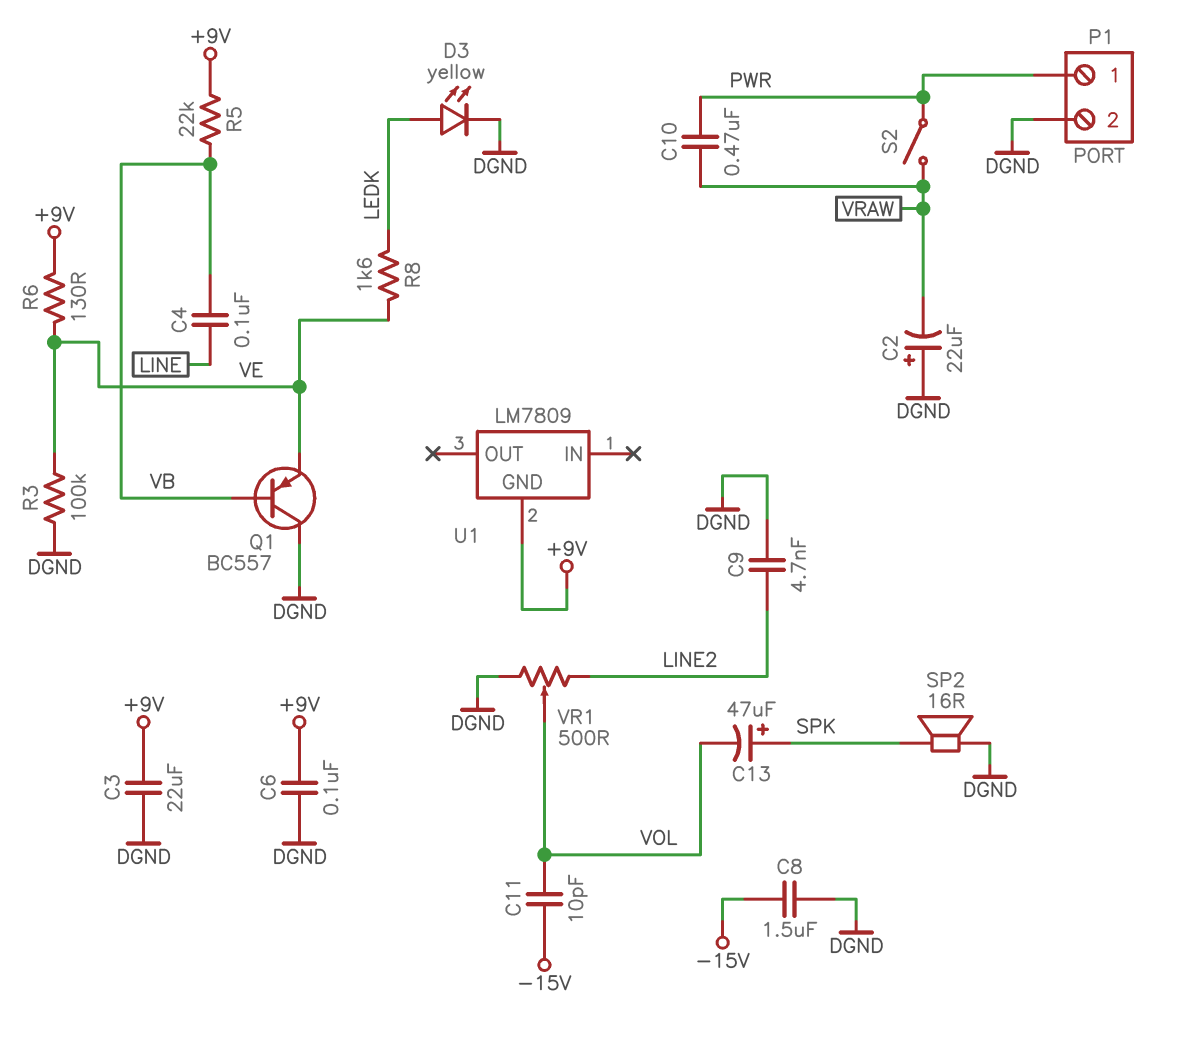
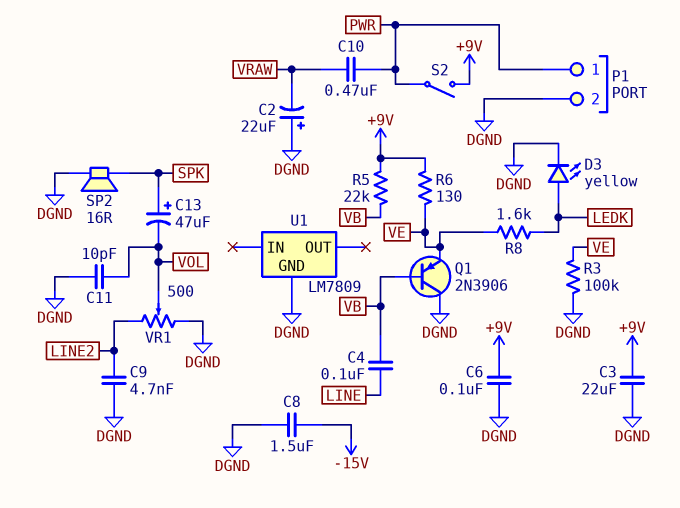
C11: 10pF (-15V, VOL) -> 10pF (DGND, VOL)
Q1: PNP BC557 (B VB, C DGND, E VE) -> PNP 2N3906 (B VB, C DGND, E VE)
S2: switch (PWR, VRAW) -> switch (+9V, PWR)
U1 pin GND: +9V -> DGND

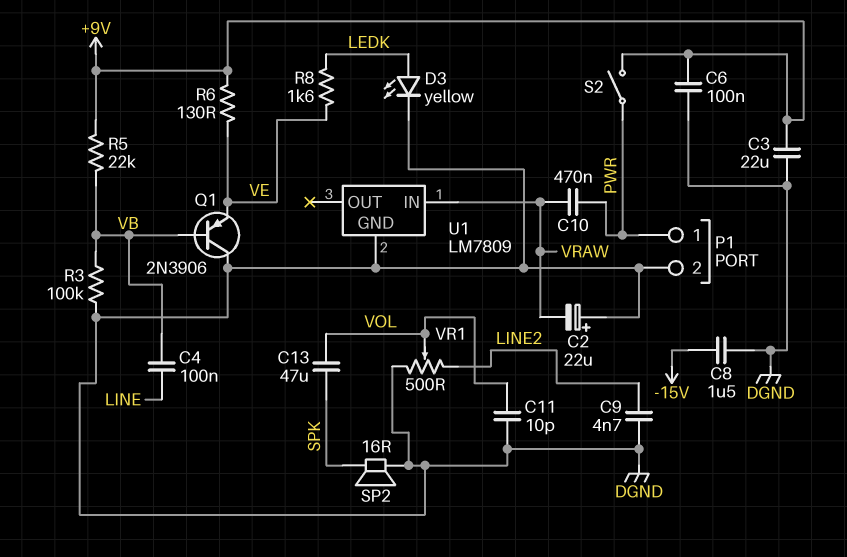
C13: 47uF (plus SPK, minus VOL) -> 47uF (SPK, VOL)
R3: 100k (DGND, VE) -> 100k (DGND, VB)
U1 pin IN: none -> VRAW

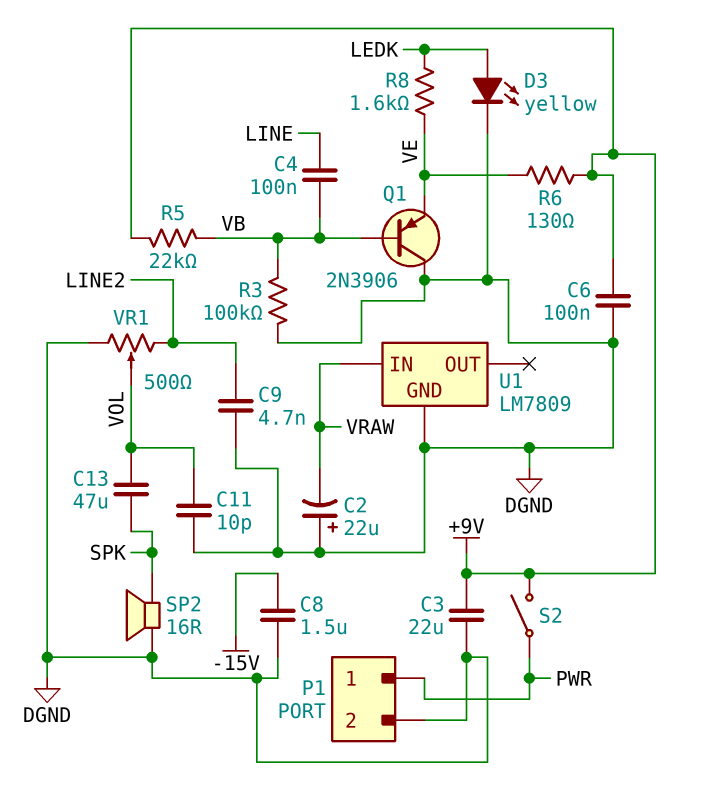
C10: 470nF (PWR, VRAW) -> none

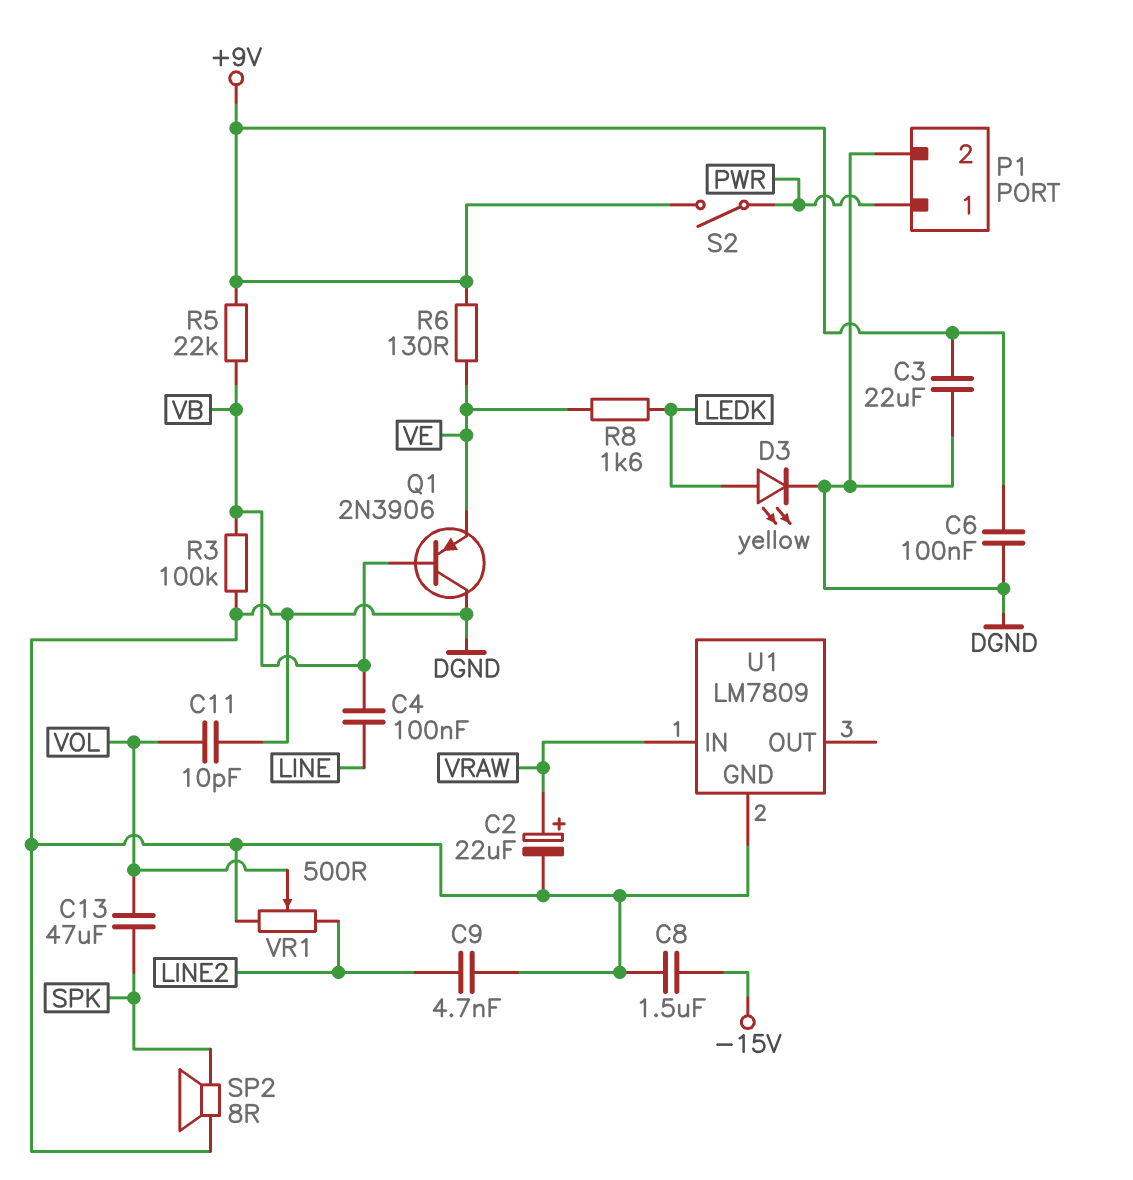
C2: 22uF (plus DGND, minus VRAW) -> 22uF (plus VRAW, minus DGND)
SP2: speaker 16R (DGND, SPK) -> speaker 8R (DGND, SPK)

